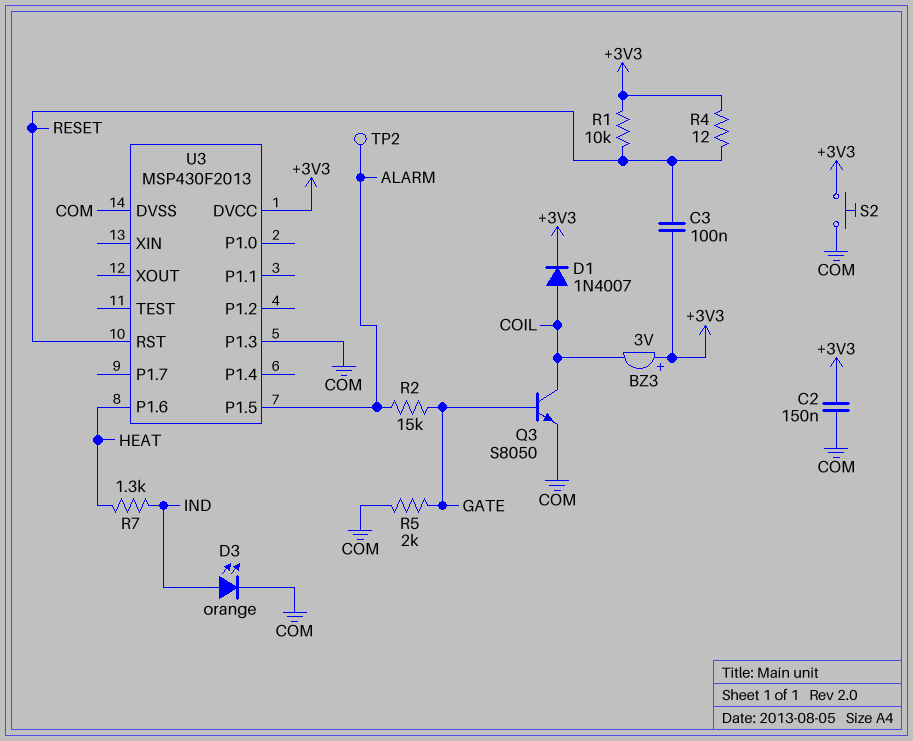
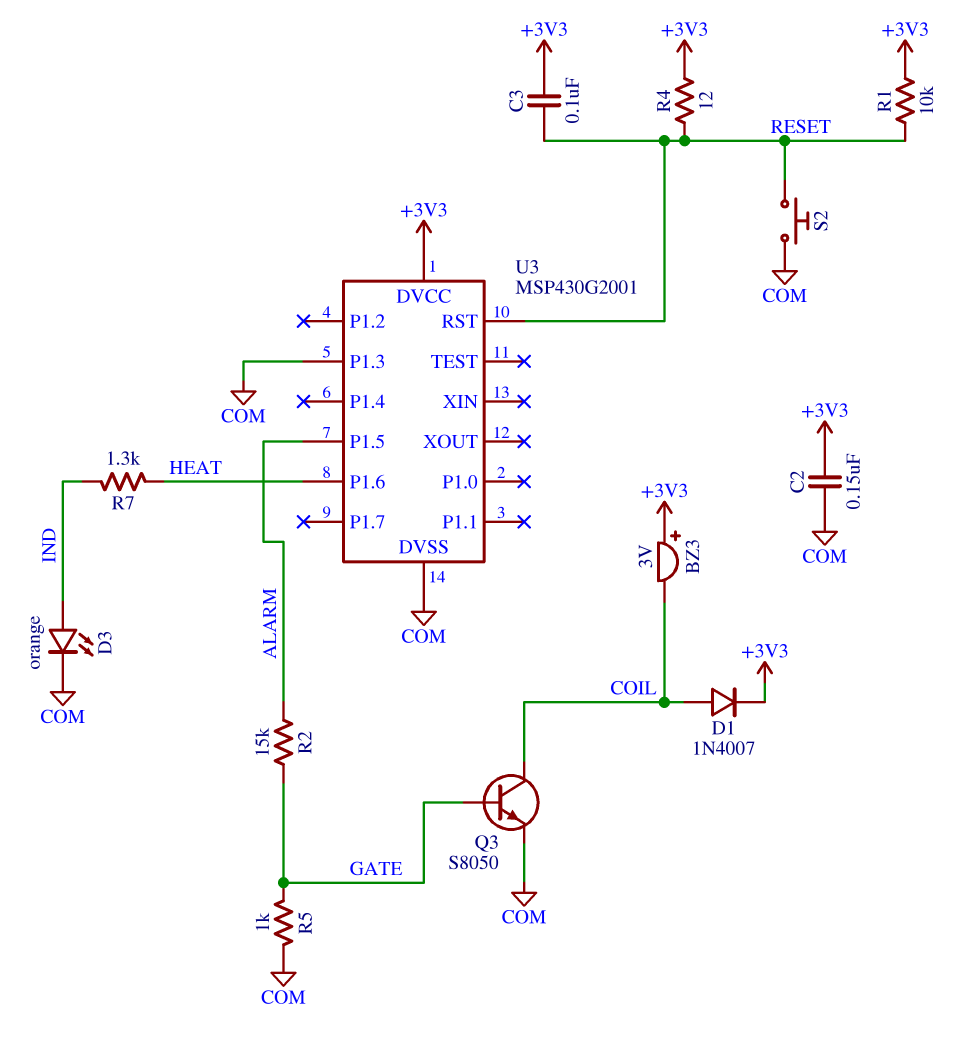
R5: 2k (COM, GATE) -> 1k (COM, GATE)
S2: button (+3V3, COM) -> button (COM, RESET)
TP2: test point (ALARM) -> none
U3: MSP430F2013 -> MSP430G2001

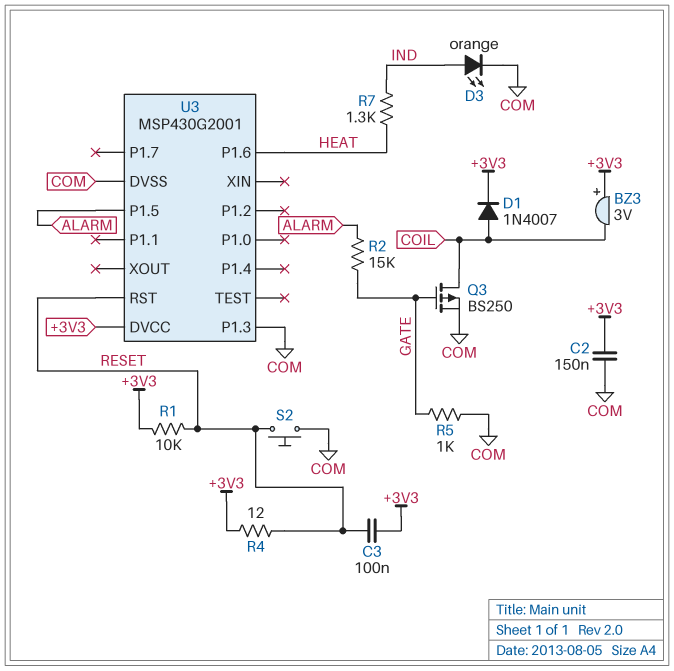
Q3: NPN S8050 (B GATE, C COIL, E COM) -> PMOS BS250 (G GATE, D COIL, S COM)

